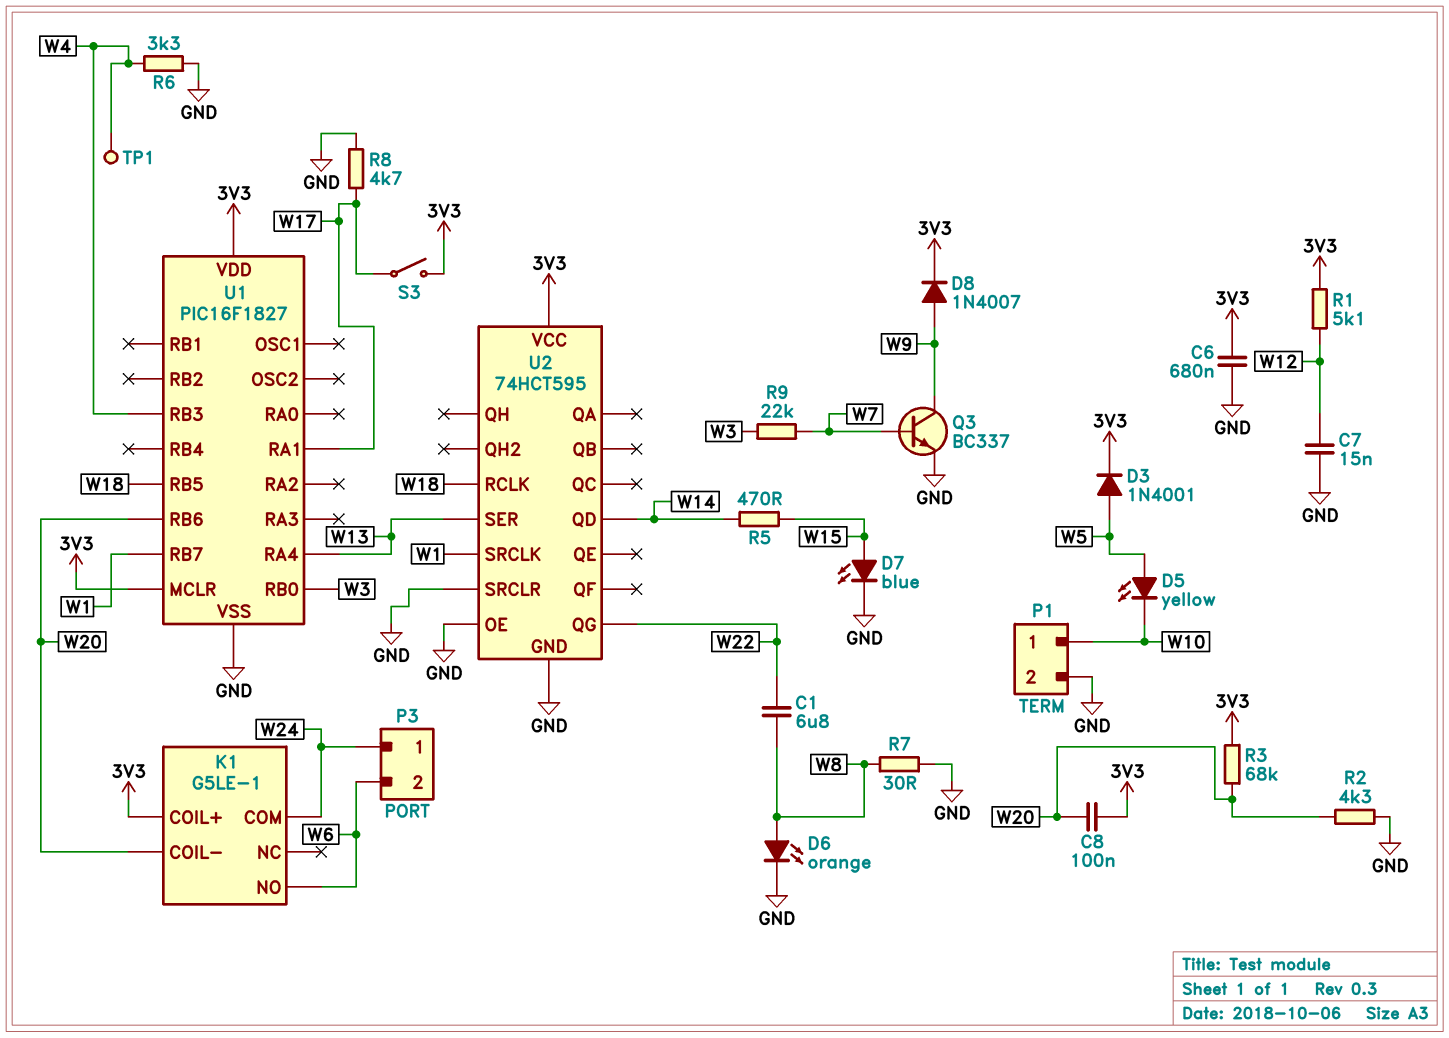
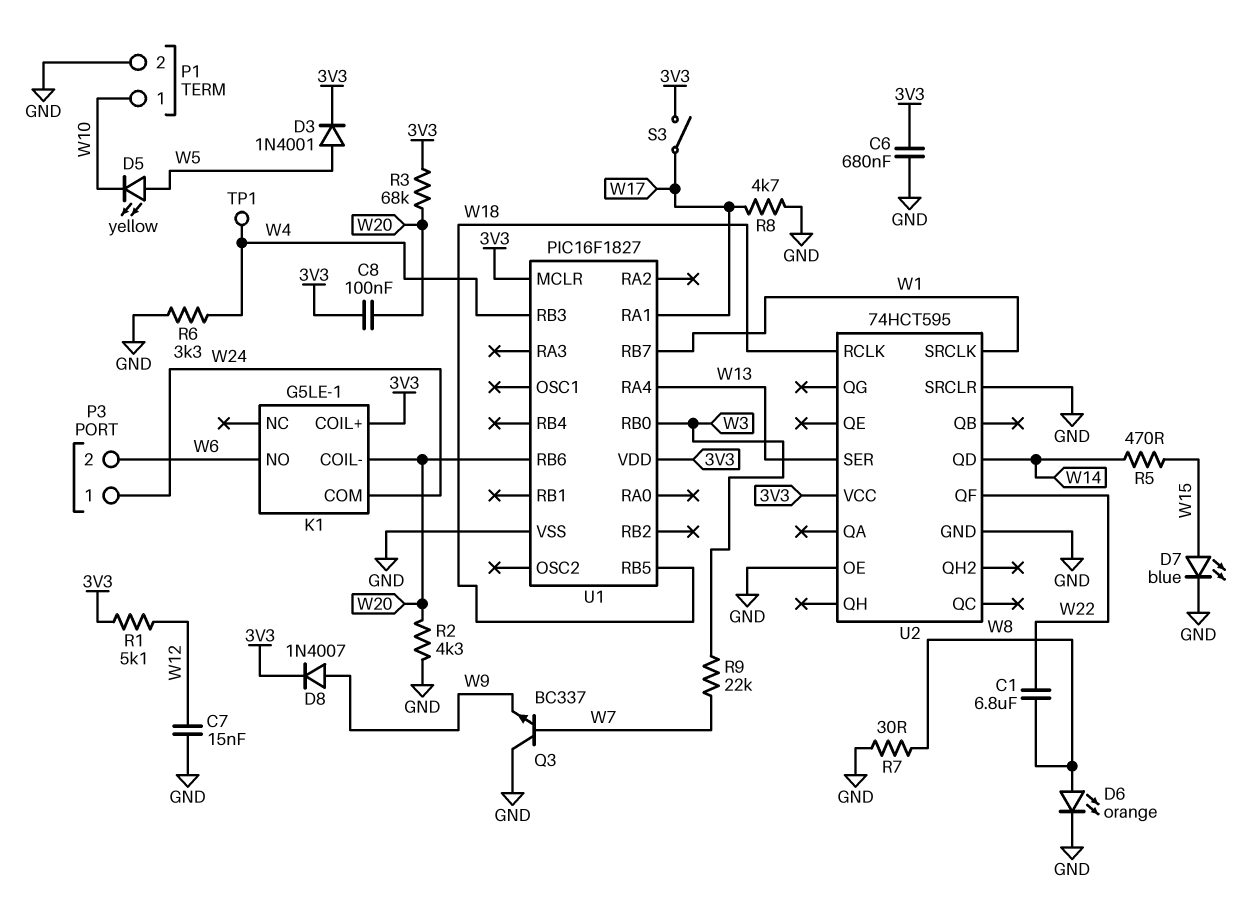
Q3: NPN BC337 (B W7, C W9, E GND) -> NPN BC337 (B W7, C GND, E W9)
U2 pin QF: none -> W22
U2 pin QG: W22 -> none

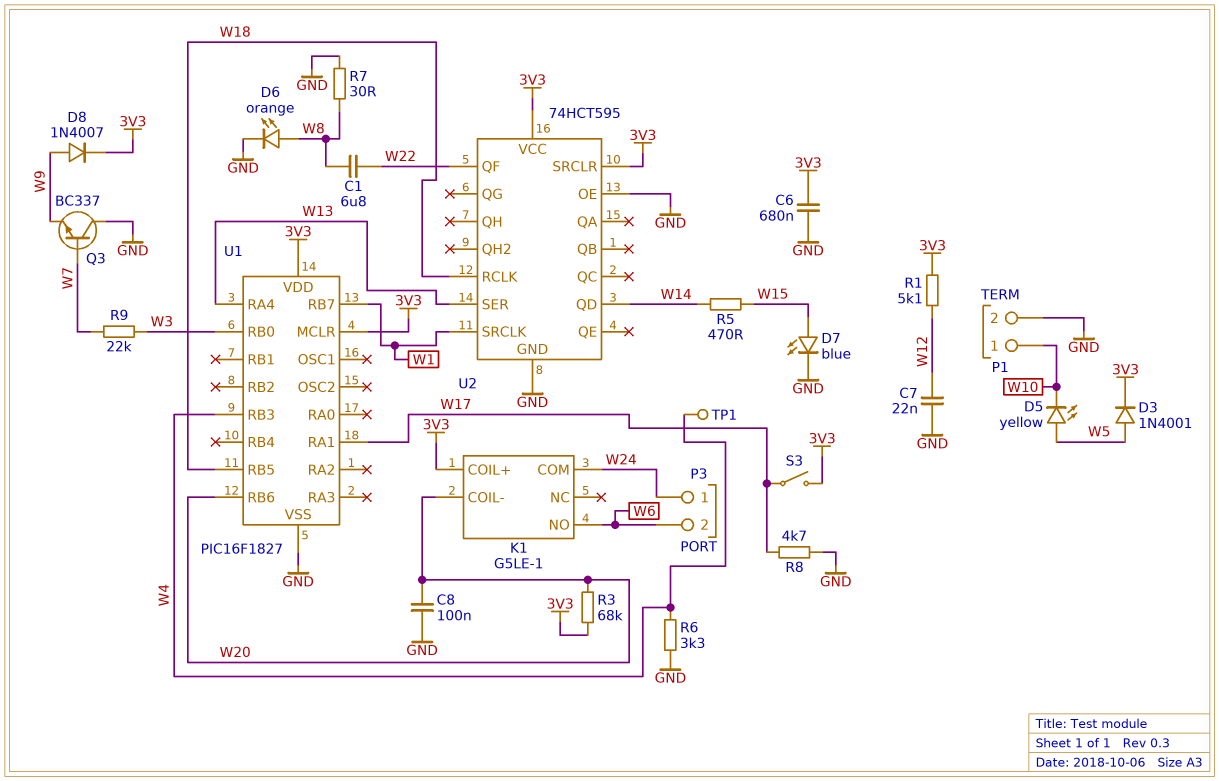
C7: 15nF (GND, W12) -> 22nF (GND, W12)
C8: 100nF (3V3, W20) -> 100nF (GND, W20)
R2: 4.3k (GND, W20) -> none
U2 pin SRCLR: GND -> 3V3

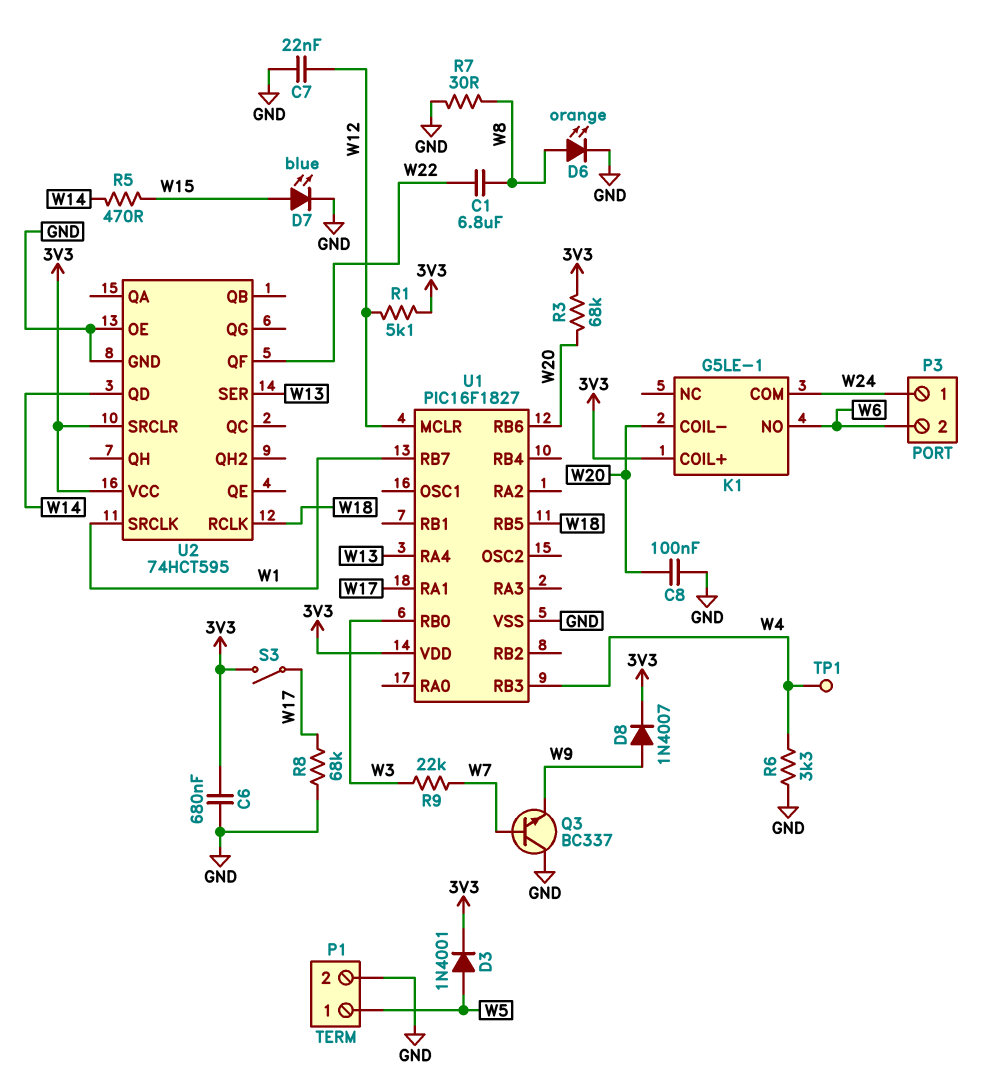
D5: LED yellow (A W5, K W10) -> none
P1 pin 1: W10 -> W5
R8: 4.7k (GND, W17) -> 68k (GND, W17)
U1 pin MCLR: 3V3 -> W12

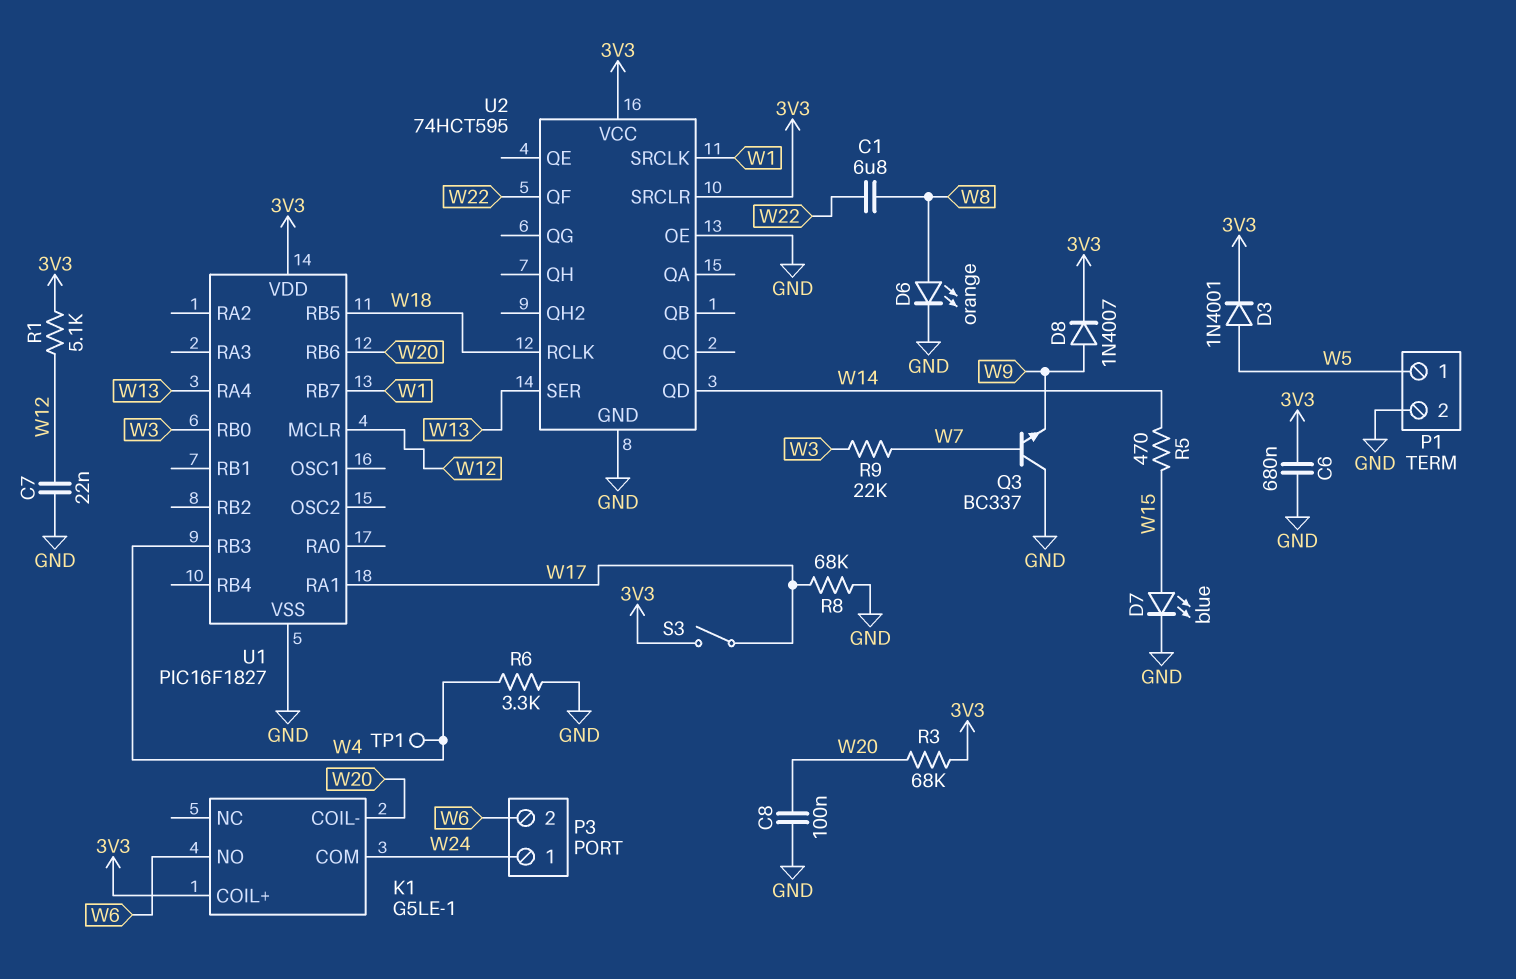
R7: 30 (GND, W8) -> none

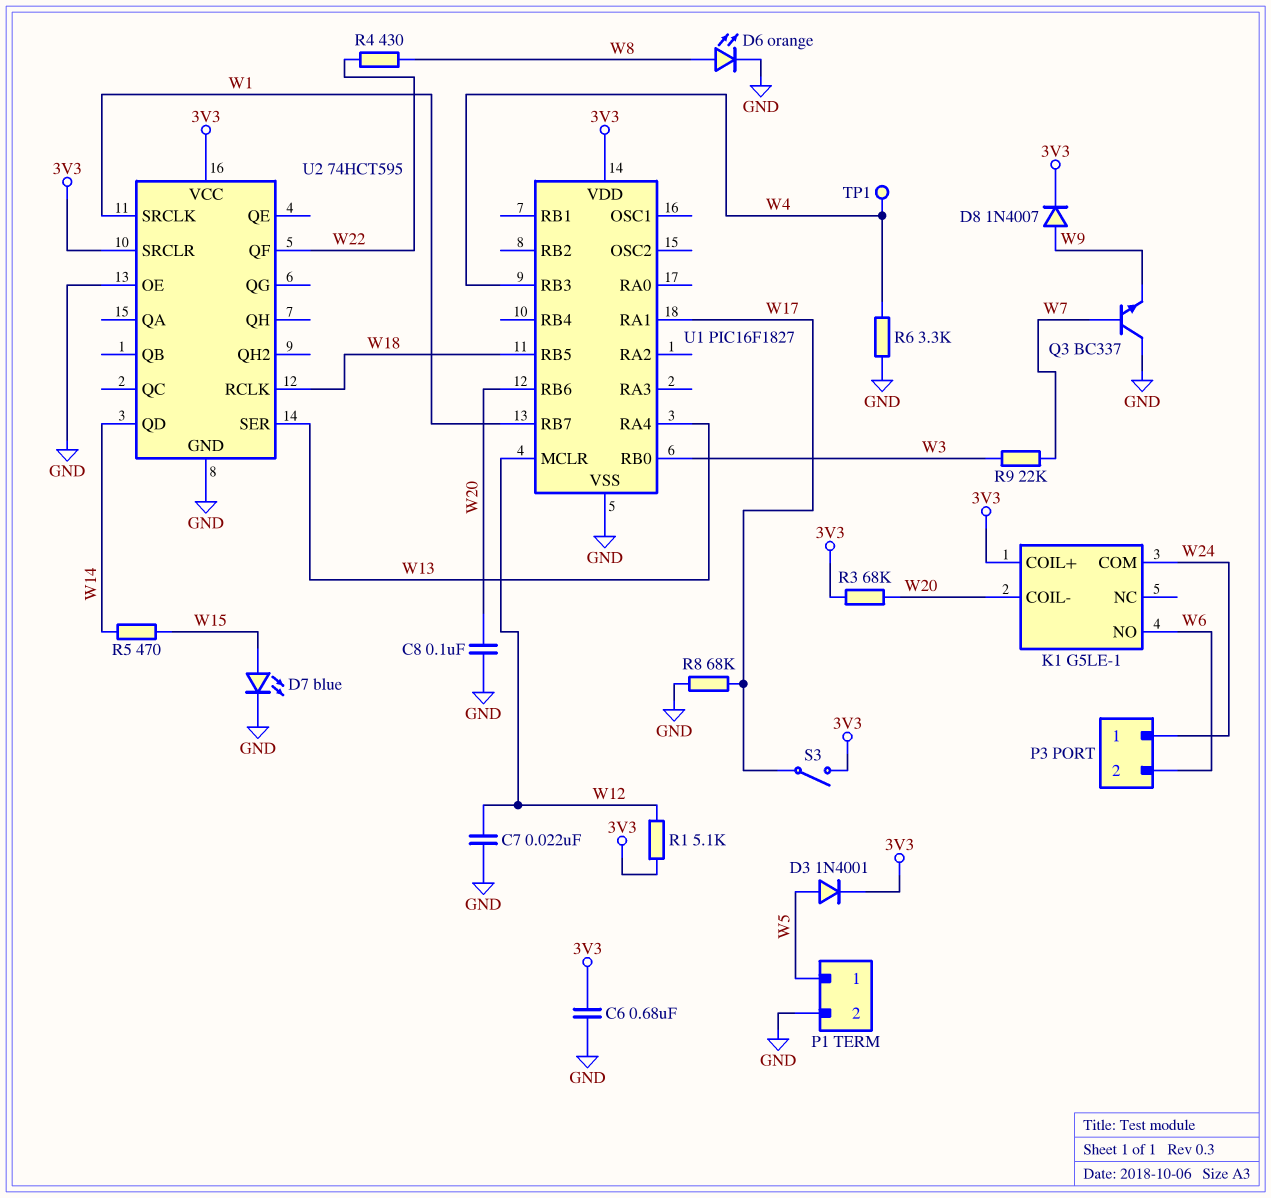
C1: 6.8uF (W8, W22) -> none
R4: none -> 430 (W8, W22)

